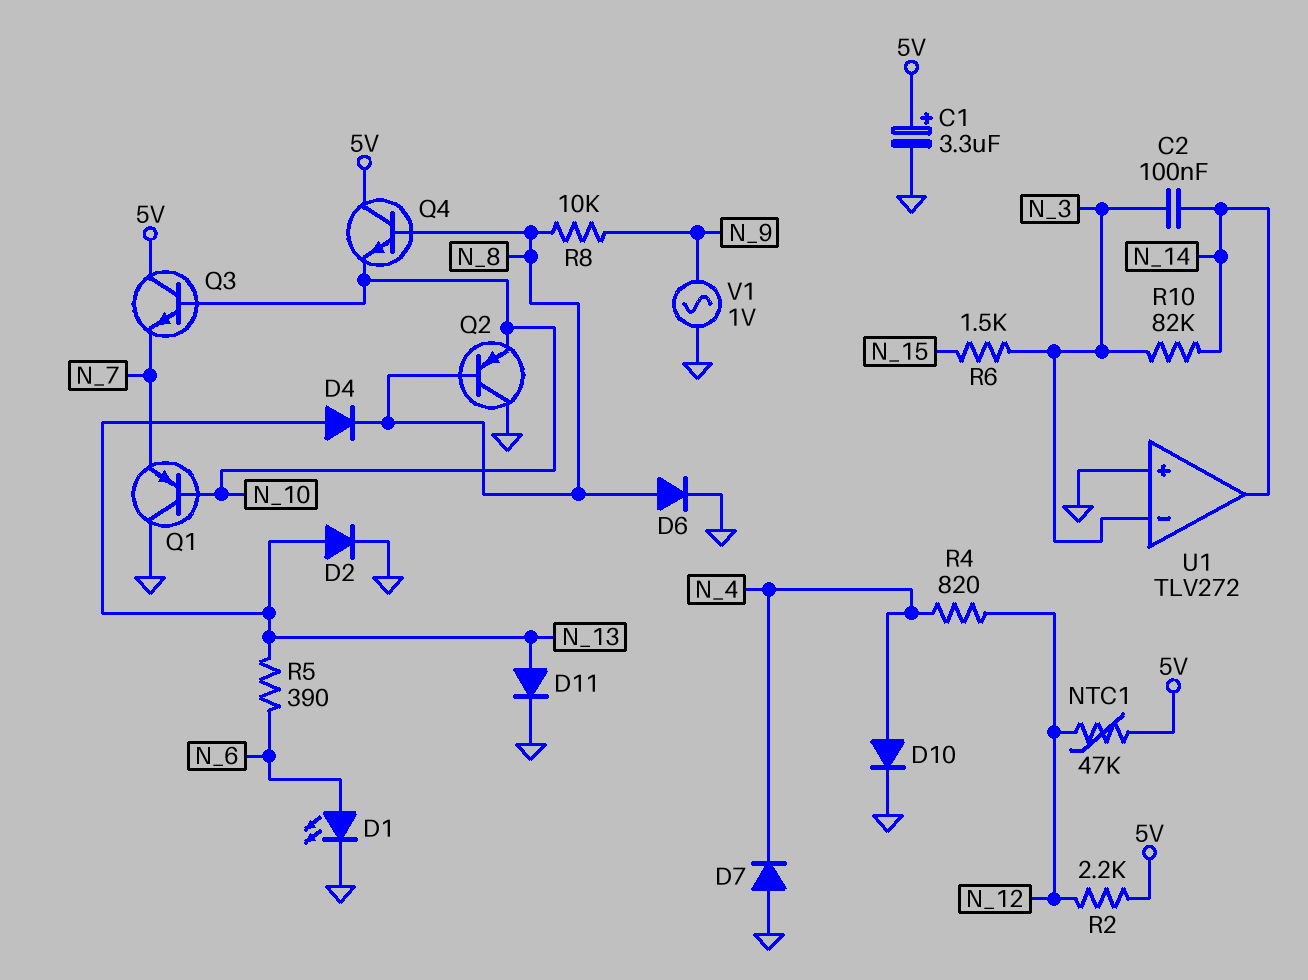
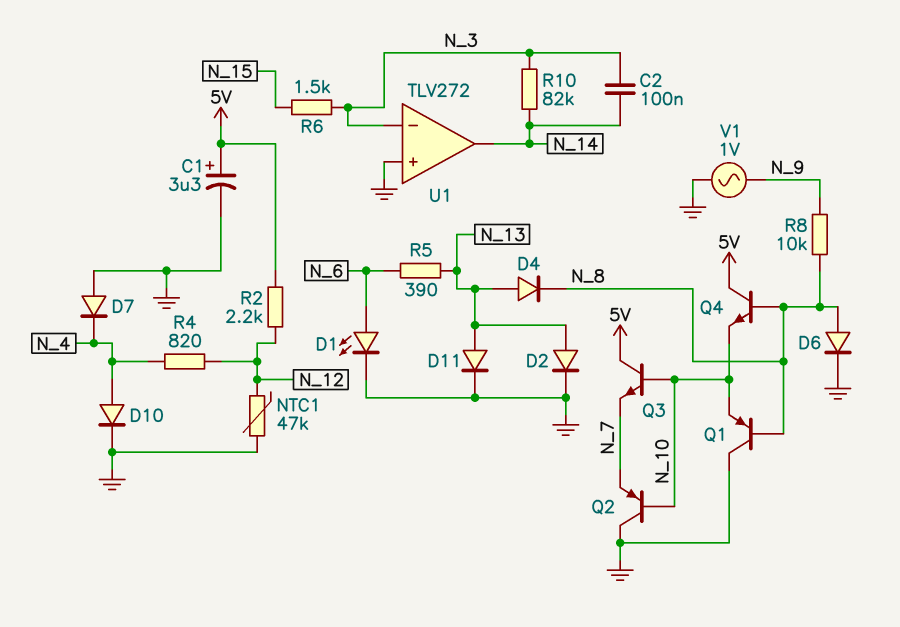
NTC1: 47k (5V, N_12) -> 47k (GND, N_12)
Q1: PNP (B N_10, C GND, E N_7) -> PNP (B N_8, C GND, E N_10)
Q2: PNP (B N_8, C GND, E N_10) -> PNP (B N_10, C GND, E N_7)

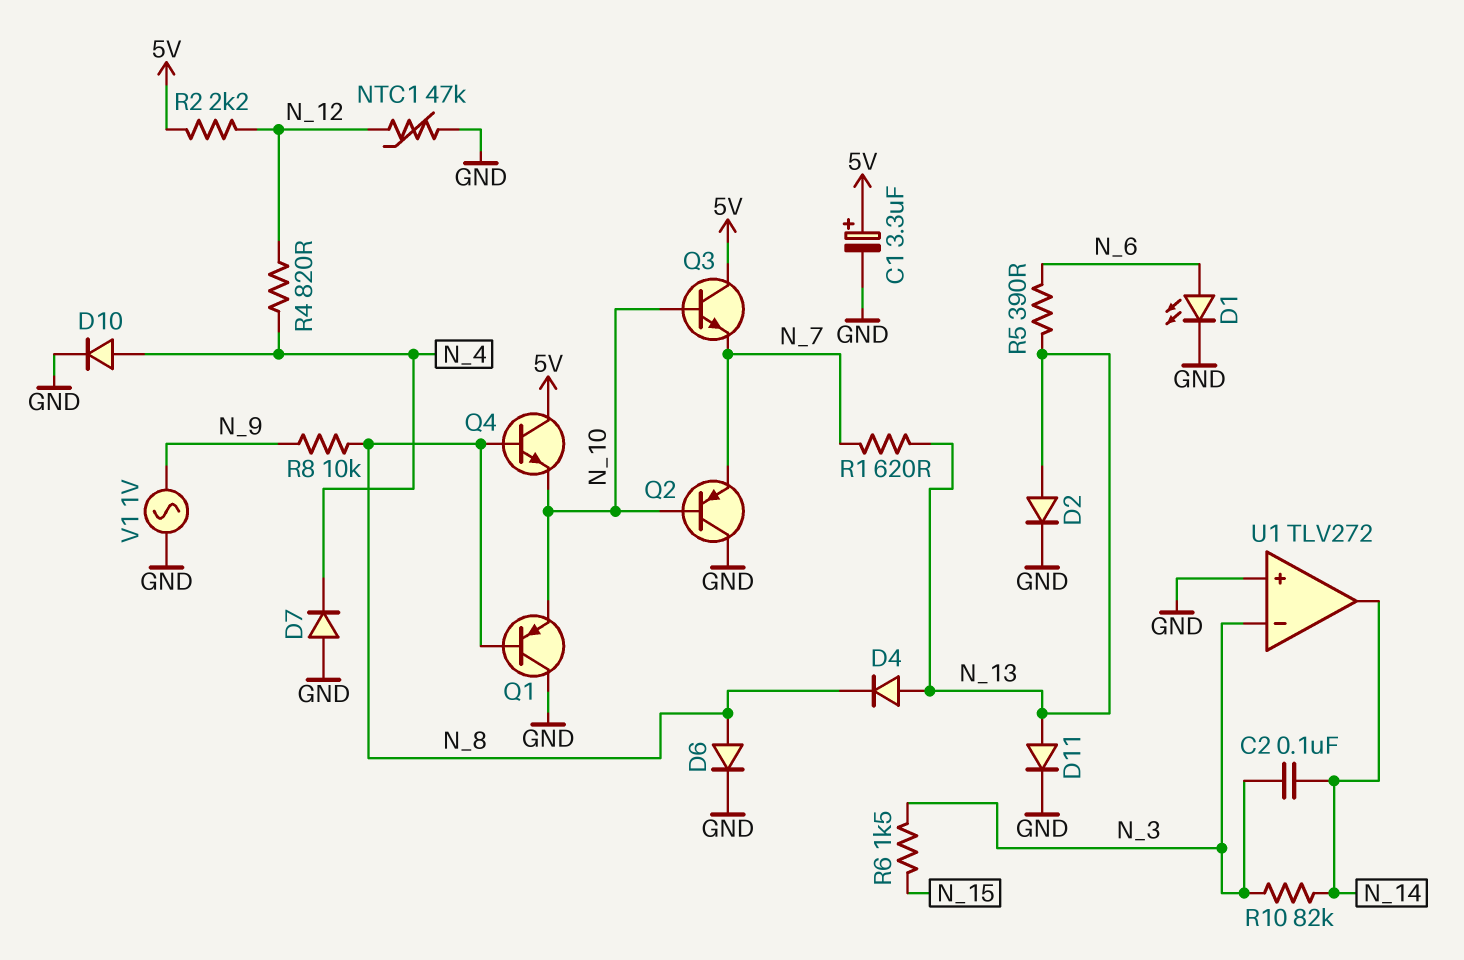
R1: none -> 620 (N_7, N_13)

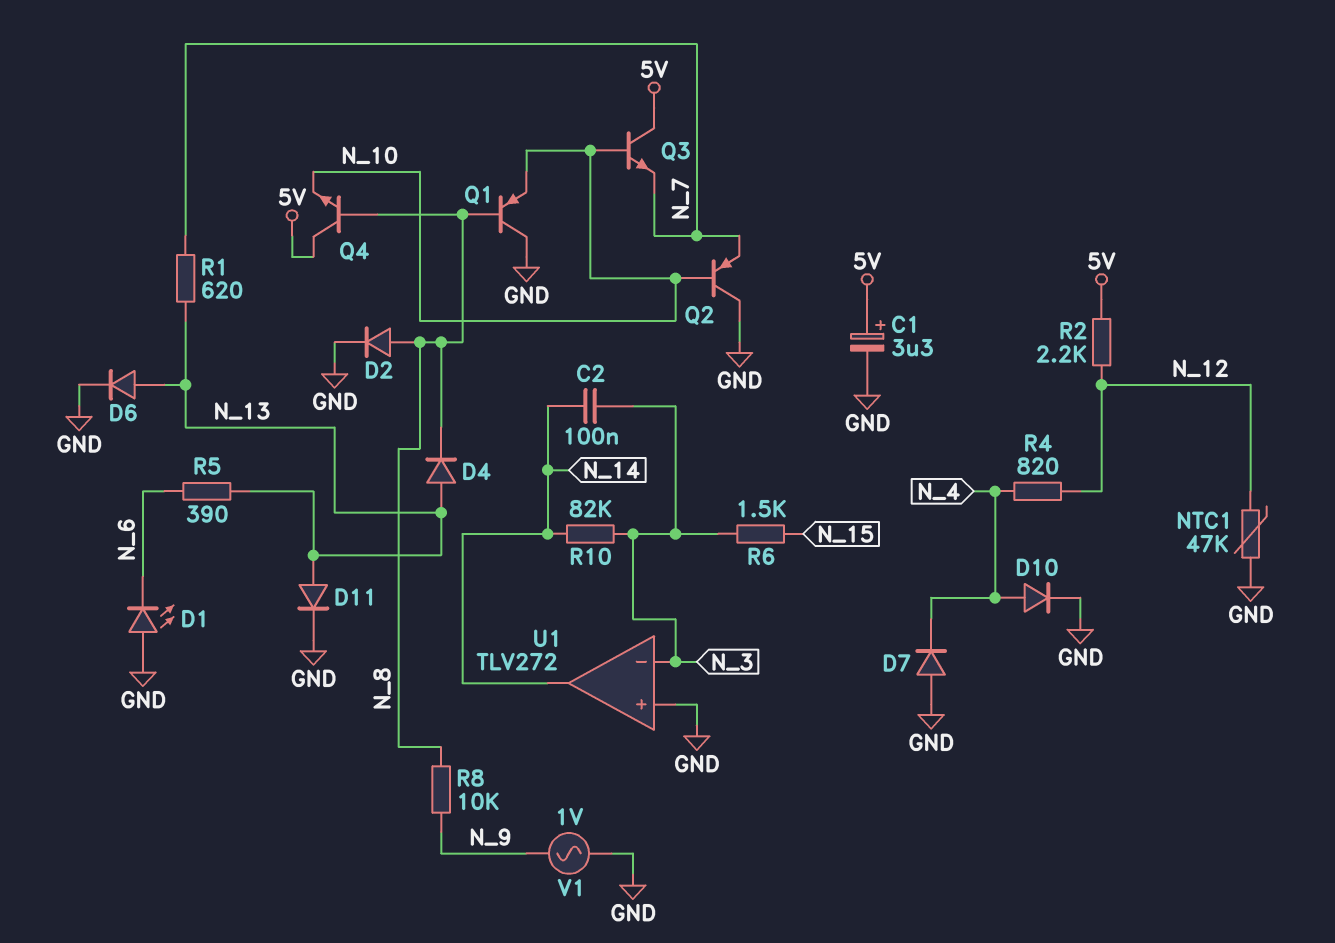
D1: LED (A N_6, K GND) -> LED (A GND, K N_6)
D2: diode (A N_13, K GND) -> diode (A N_8, K GND)
D6: diode (A N_8, K GND) -> diode (A N_13, K GND)

